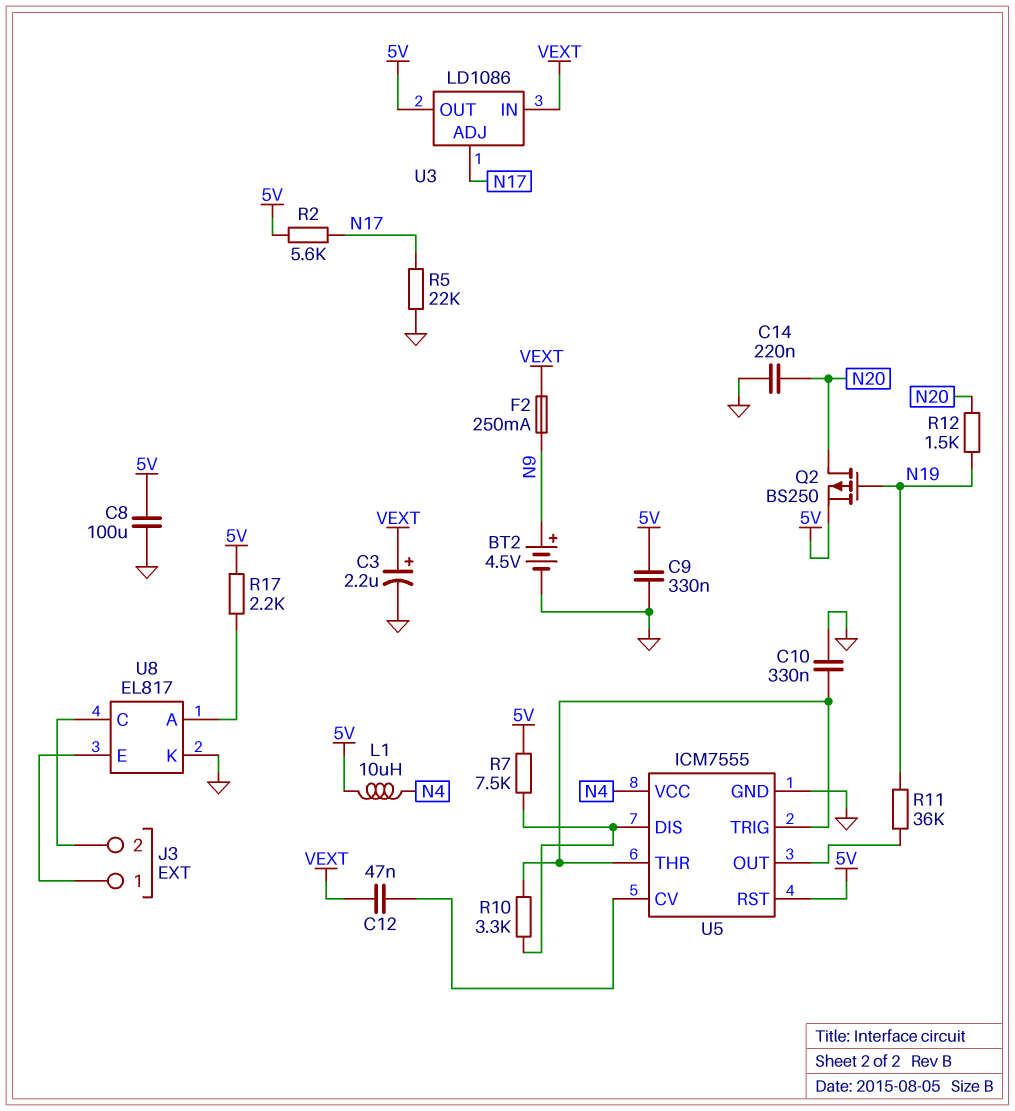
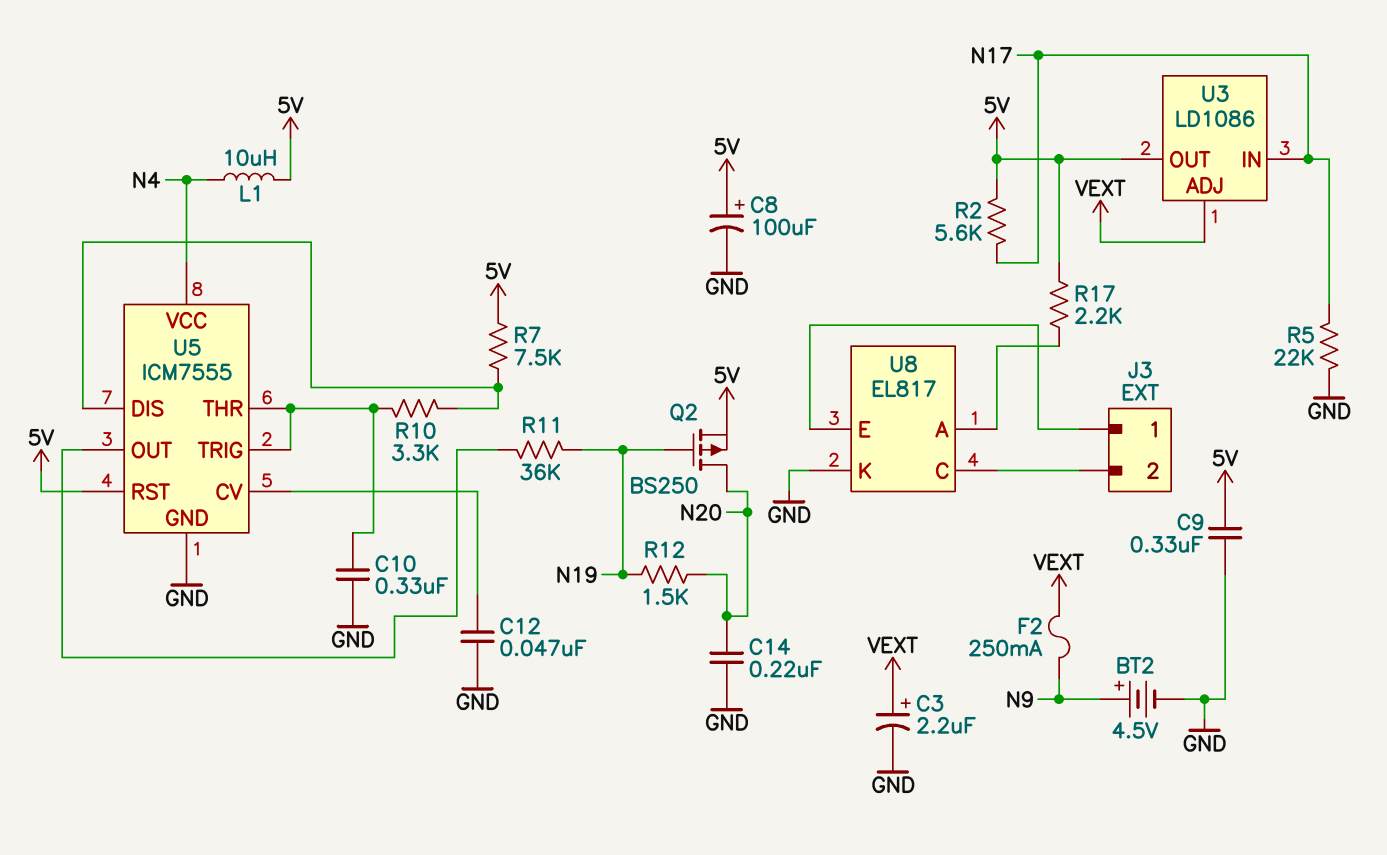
C8: 100uF (5V, GND) -> 100uF (plus 5V, minus GND)
C12: 47nF (U5/CV, VEXT) -> 47nF (GND, U5/CV)
U3 pin ADJ: N17 -> VEXT
U3 pin IN: VEXT -> N17

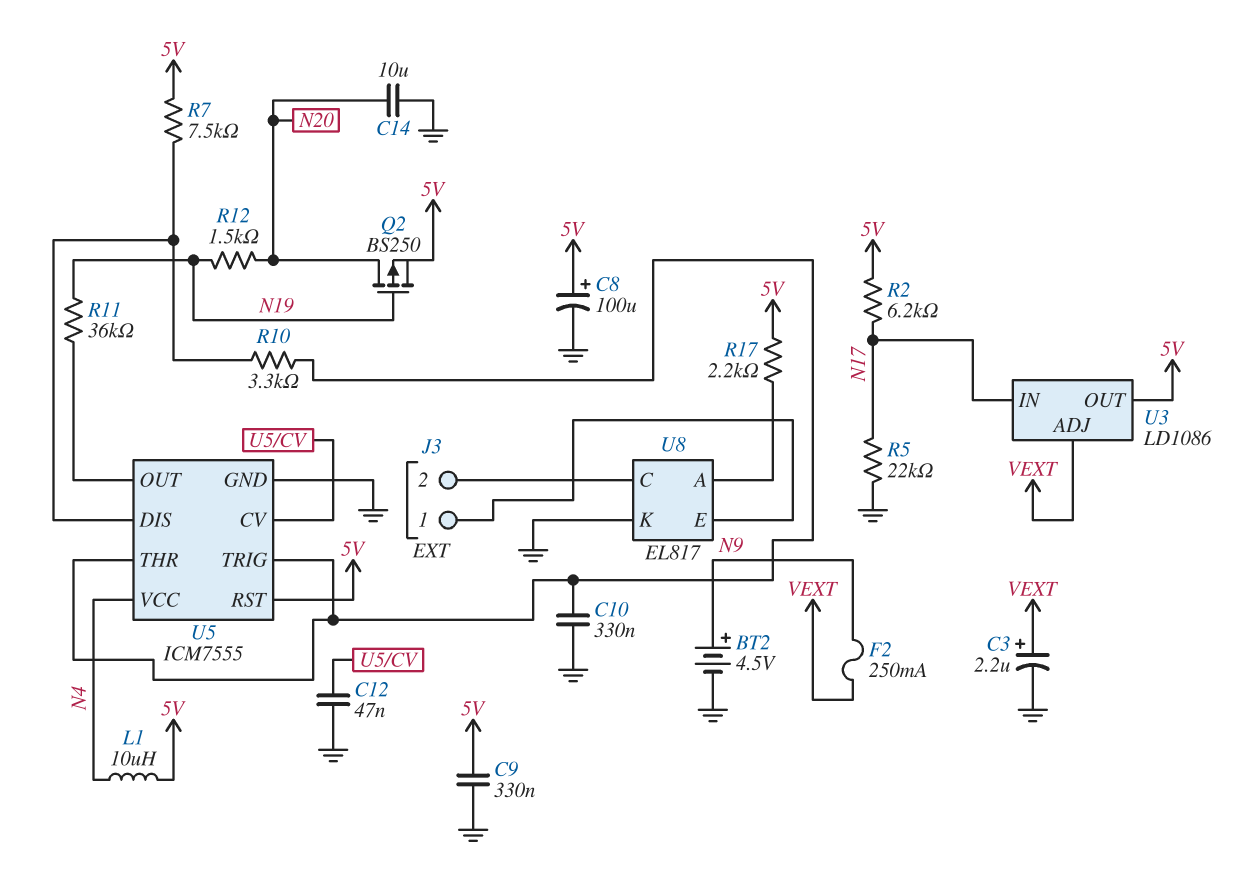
C14: 220nF (GND, N20) -> 10uF (GND, N20)
R2: 5.6k (5V, N17) -> 6.2k (5V, N17)

